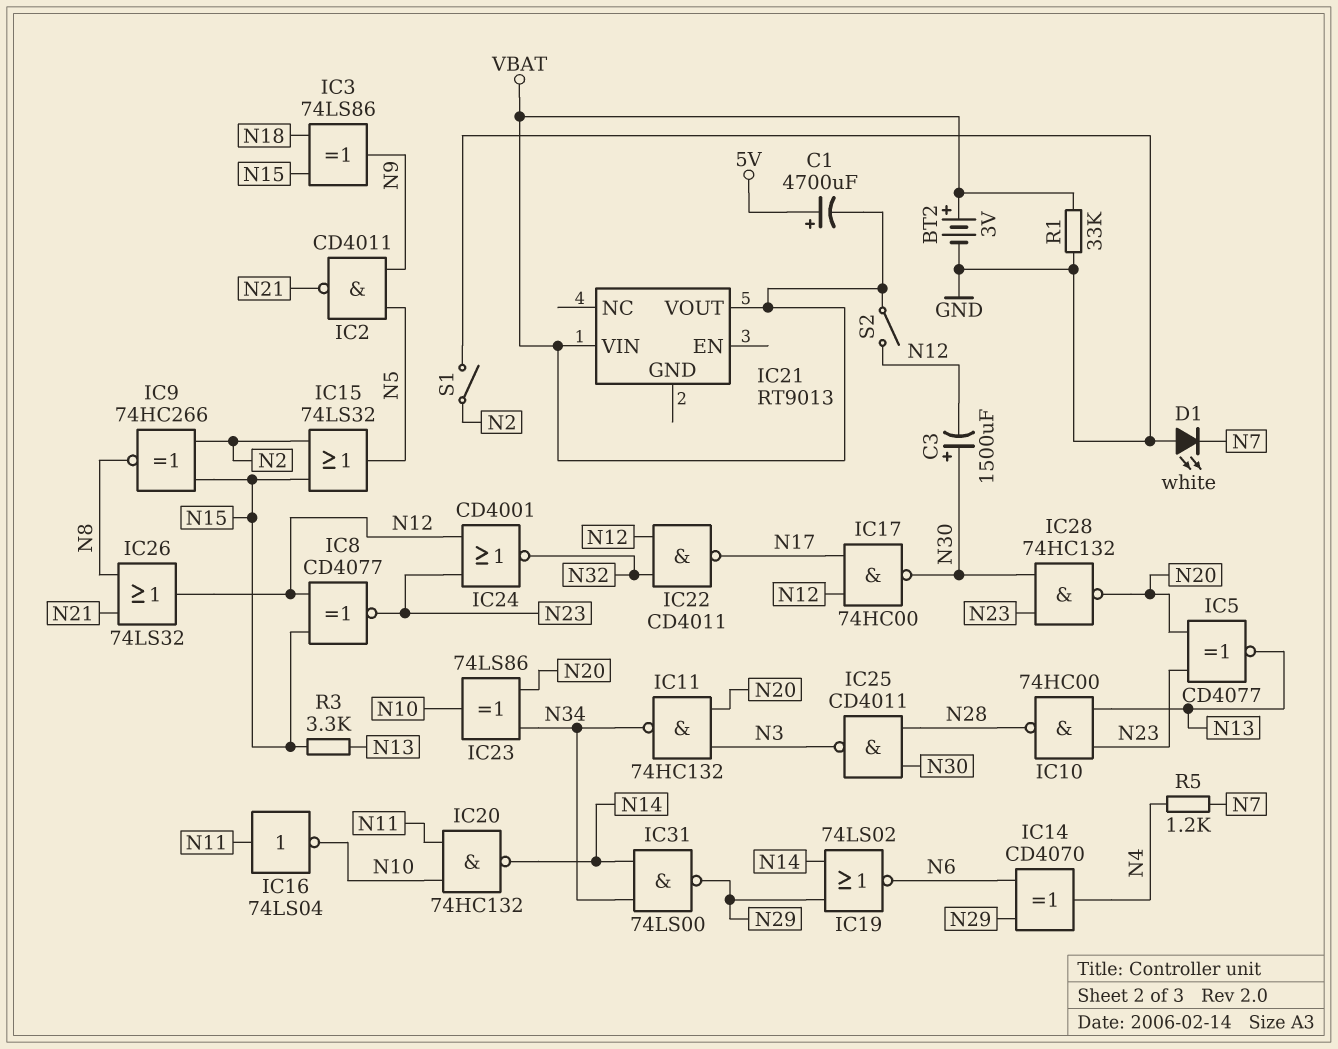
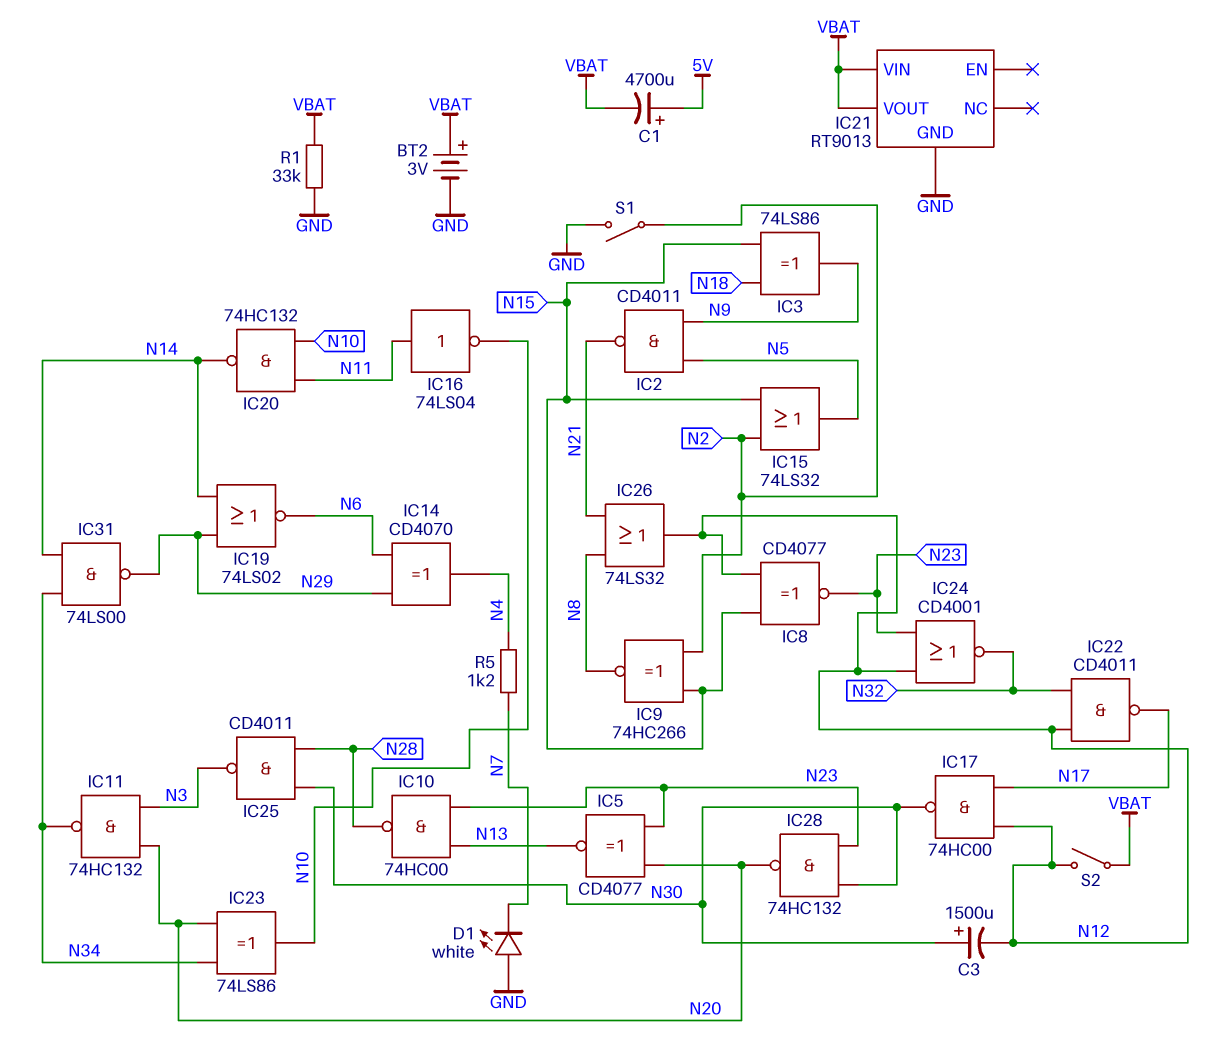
IC21 pin GND: none -> GND
R3: 3.3k (N13, N15) -> none

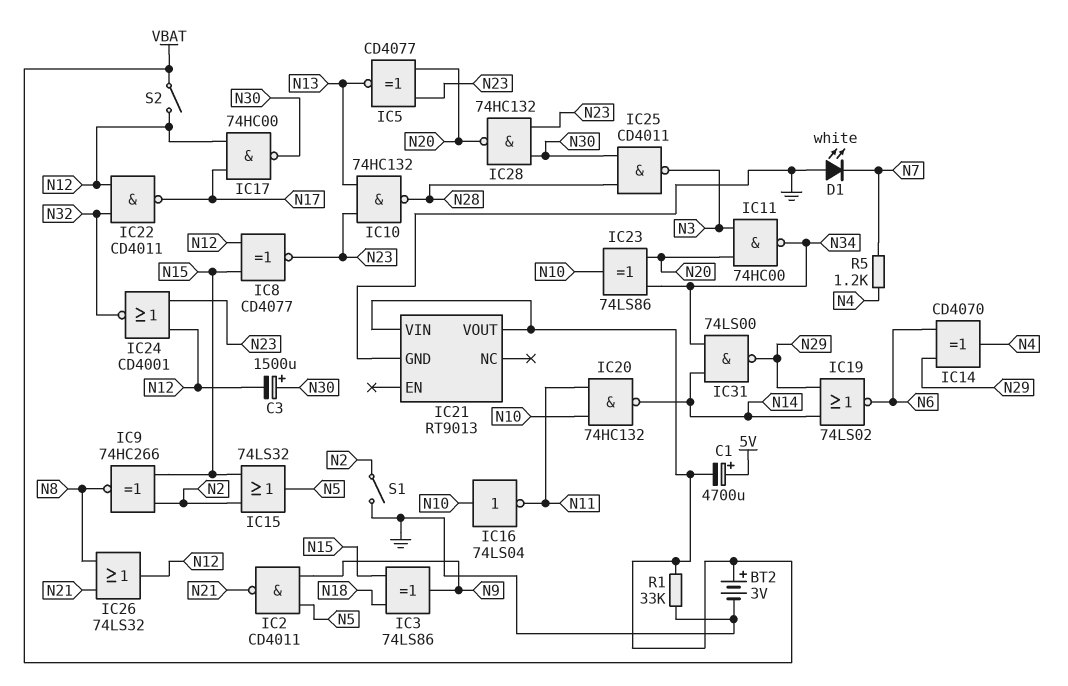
IC10: NAND 74HC00 (in N13, in N23, out N28) -> NAND 74HC132 (in N13, in N23, out N28)
IC11: NAND 74HC132 (in N3, in N20, out N34) -> NAND 74HC00 (in N3, in N20, out N34)
IC16: NOT 74LS04 (in N11, out N10) -> NOT 74LS04 (in N10, out N11)

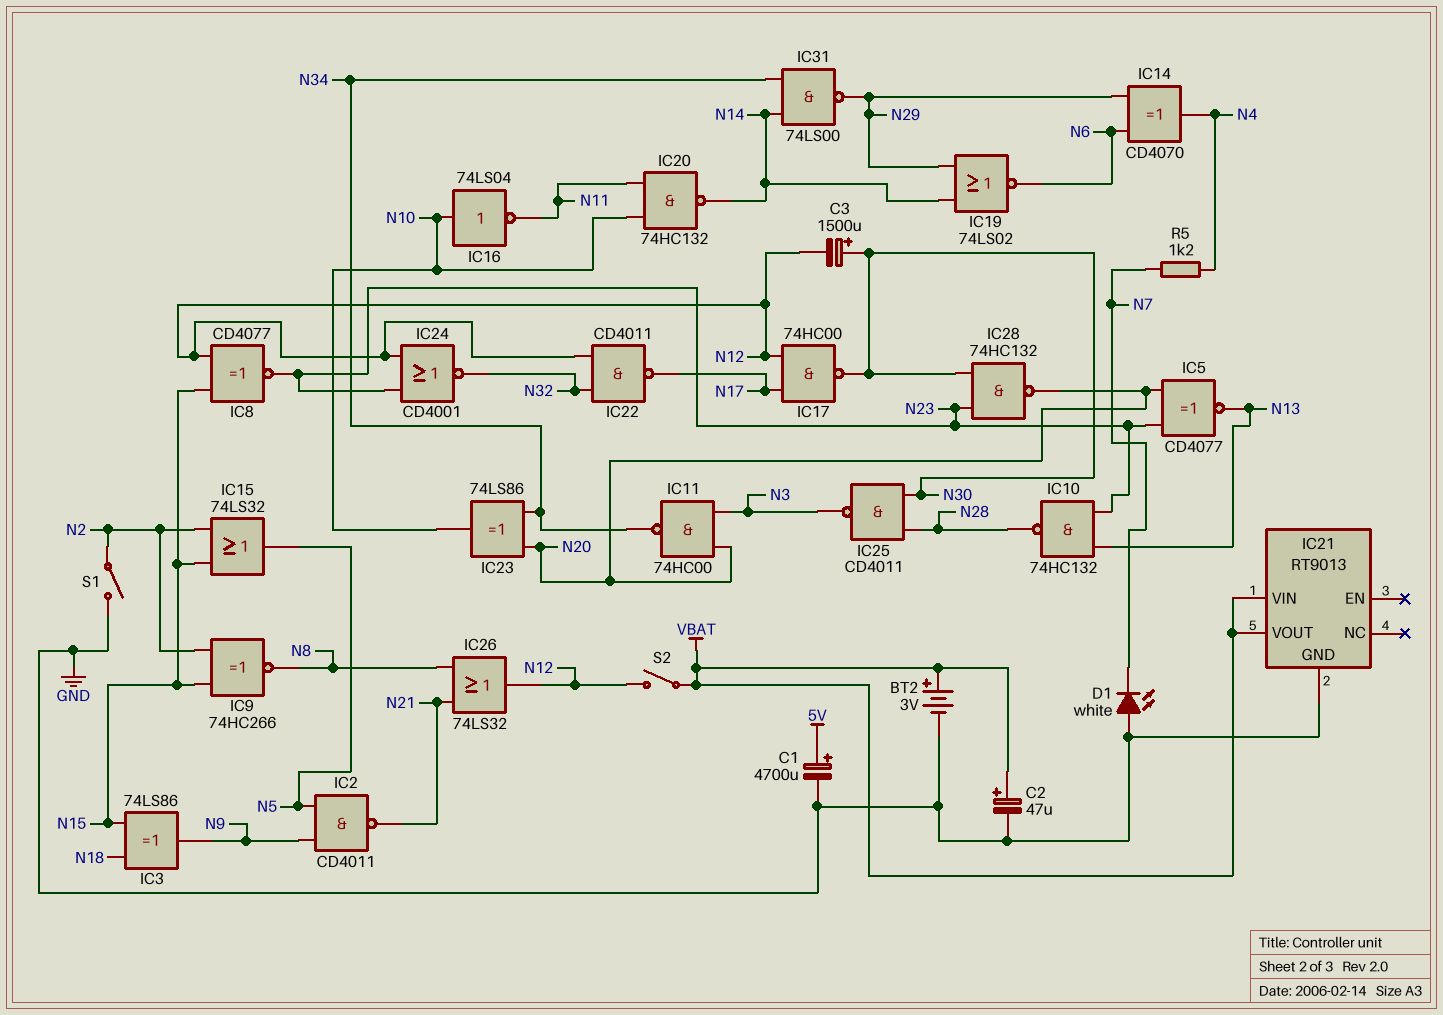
C1: 4700uF (plus 5V, minus VBAT) -> 4700uF (plus 5V, minus GND)
C2: none -> 47uF (plus VBAT, minus GND)
R1: 33k (GND, VBAT) -> none

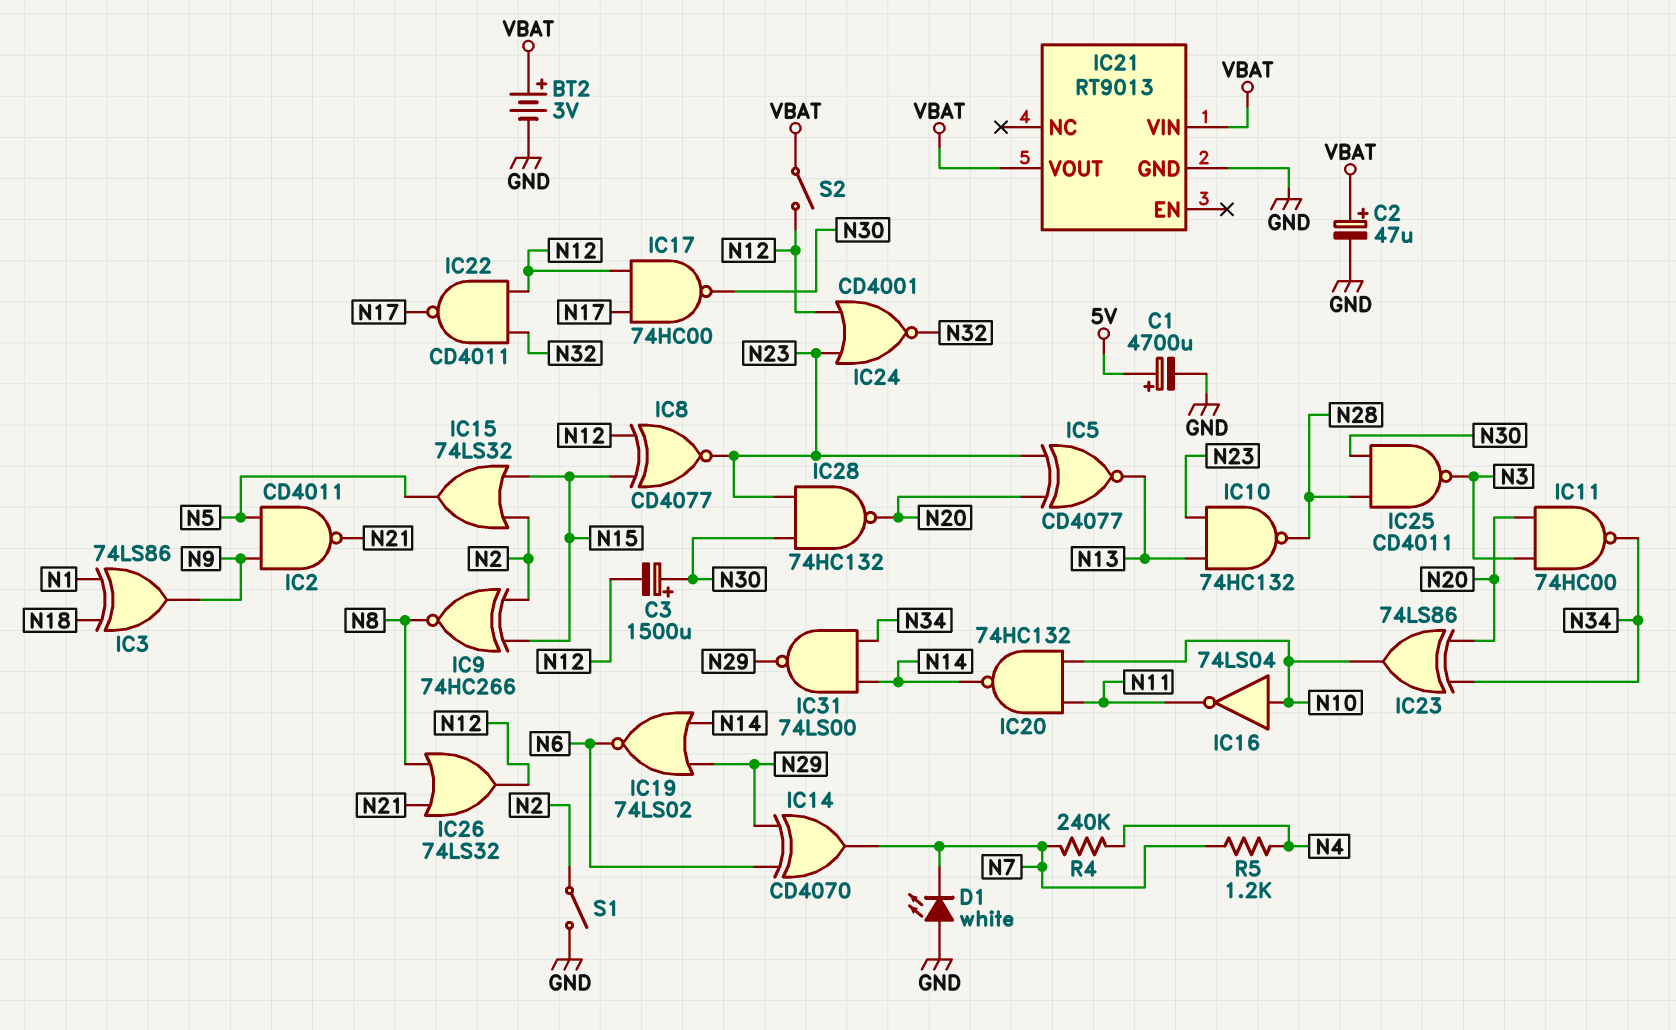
IC3: XOR 74LS86 (in N15, in N18, out N9) -> XOR 74LS86 (in N1, in N18, out N9)
IC14: XOR CD4070 (in N6, in N29, out N4) -> XOR CD4070 (in N6, in N29, out N7)
R4: none -> 240k (N4, N7)

